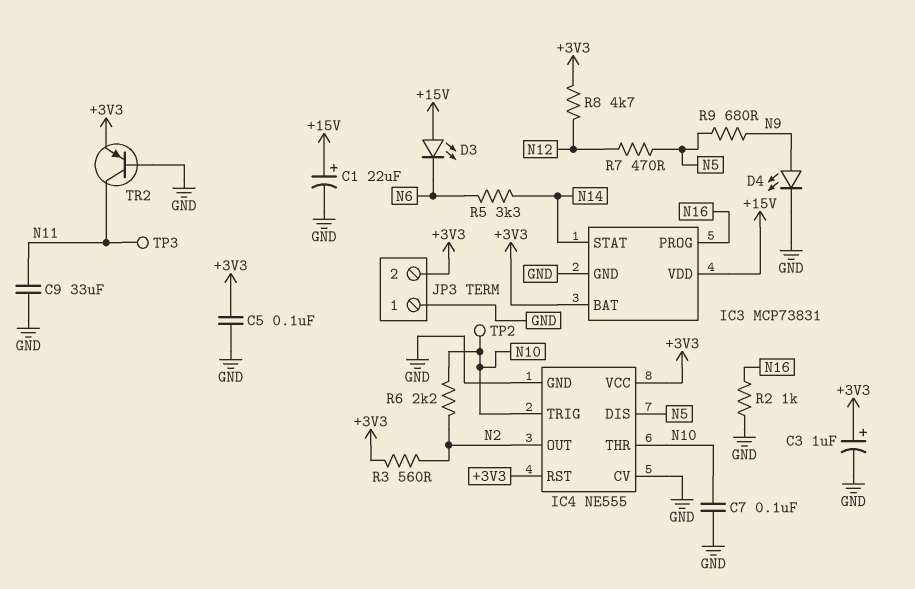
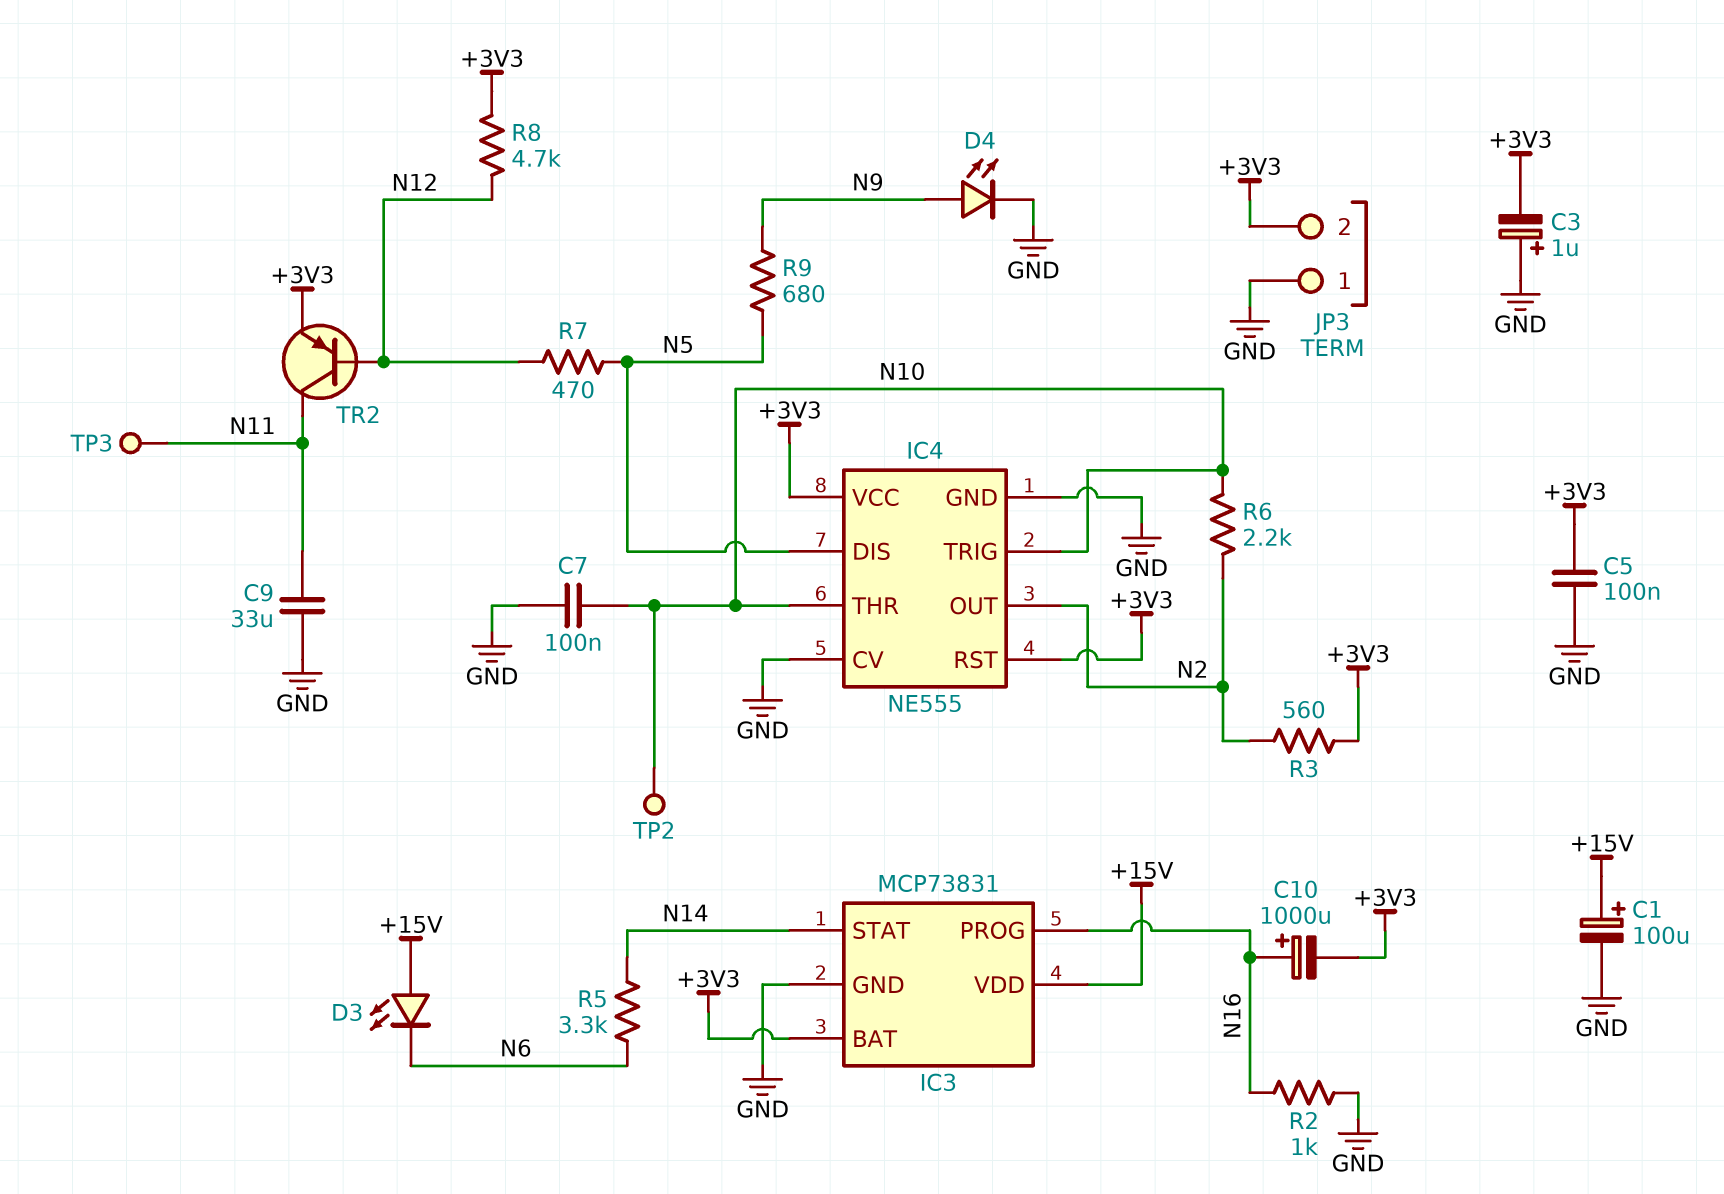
C1: 22uF (plus +15V, minus GND) -> 100uF (plus +15V, minus GND)
C3: 1uF (plus +3V3, minus GND) -> 1uF (plus GND, minus +3V3)
C10: none -> 1000uF (plus N16, minus +3V3)
TR2: PNP (B GND, C N11, E +3V3) -> PNP (B N12, C N11, E +3V3)

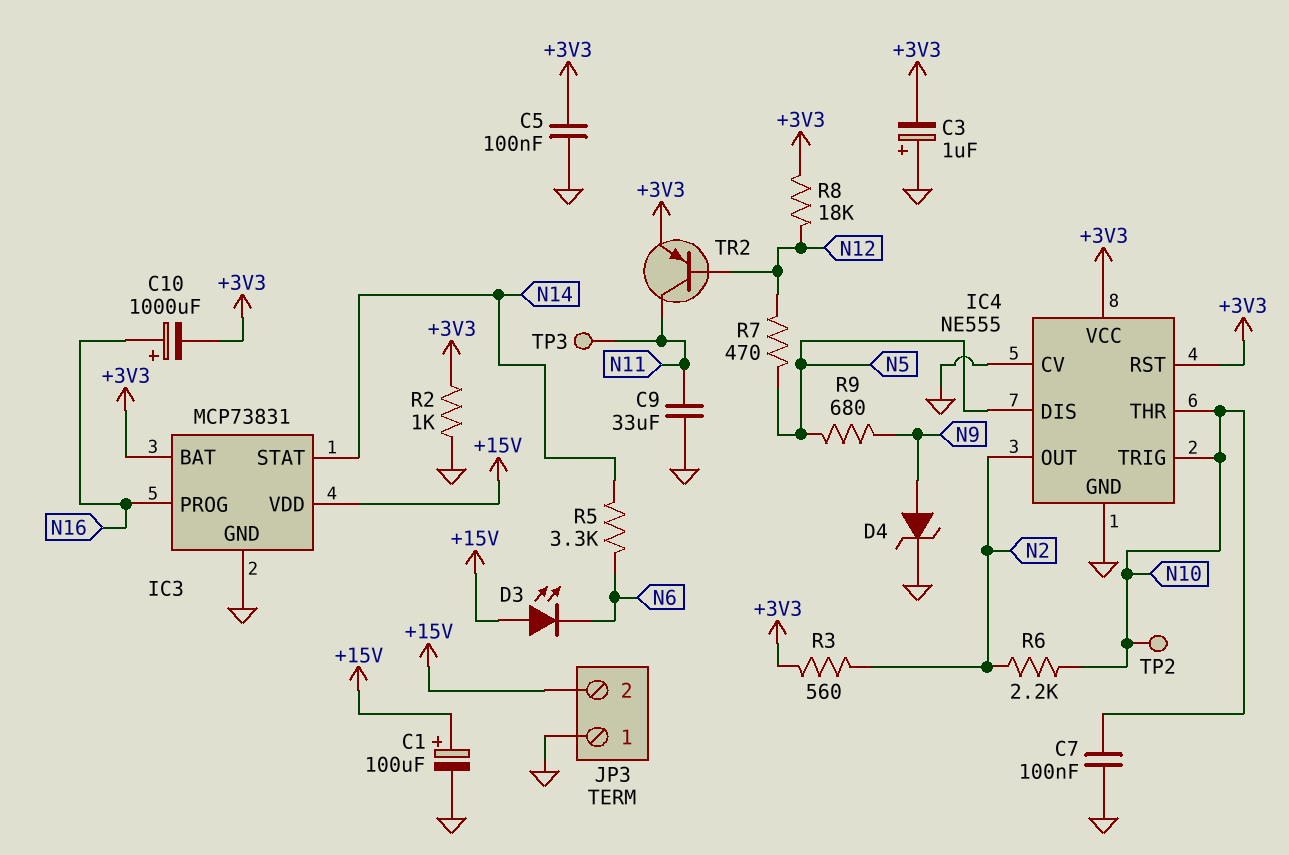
D4: LED (A N9, K GND) -> zener (A N9, K GND)
JP3 pin 2: +3V3 -> +15V
R2: 1k (GND, N16) -> 1k (+3V3, GND)
R8: 4.7k (+3V3, N12) -> 18k (+3V3, N12)

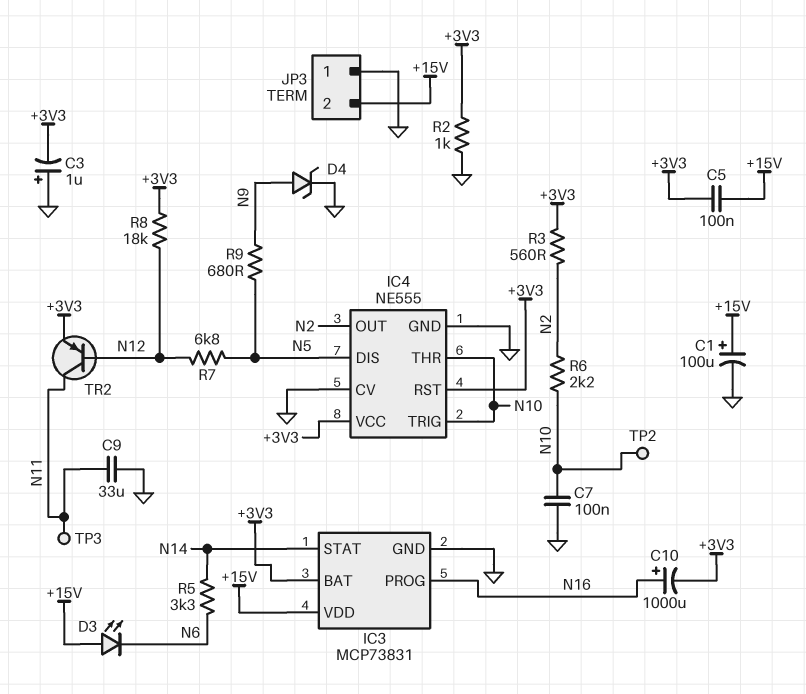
C5: 100nF (+3V3, GND) -> 100nF (+3V3, +15V)
R7: 470 (N5, N12) -> 6.8k (N5, N12)

